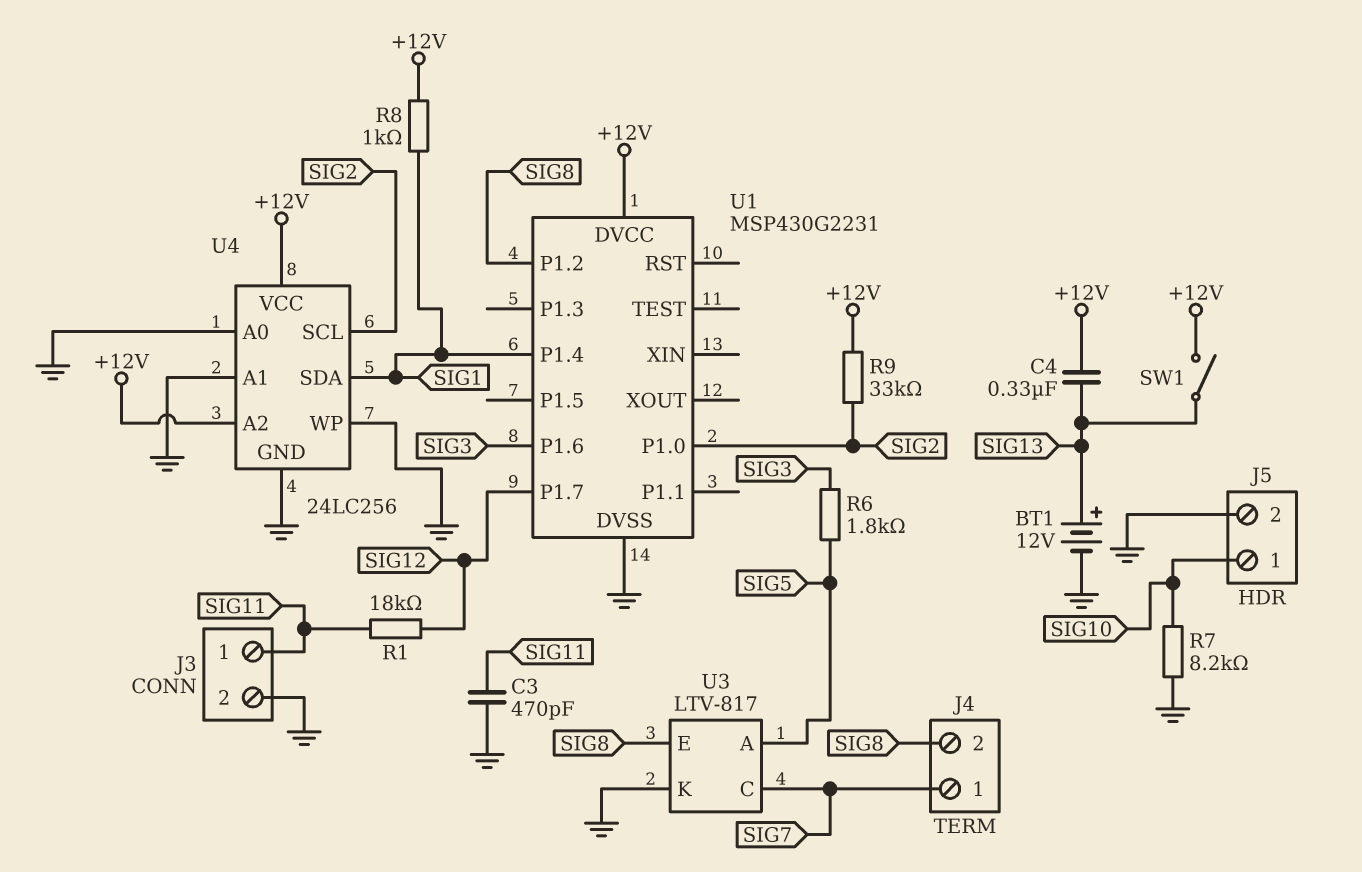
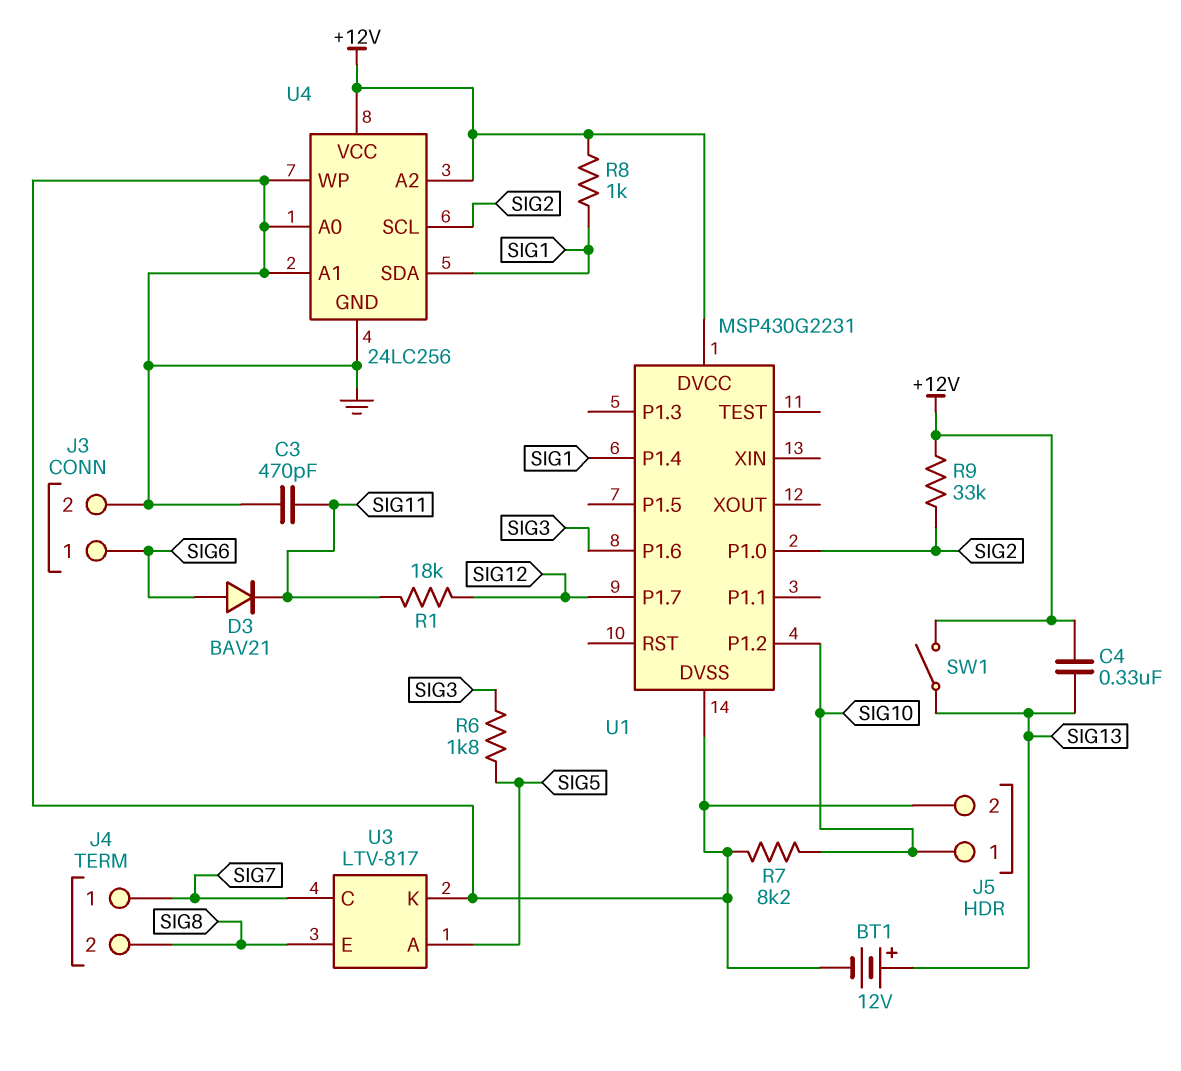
D3: none -> diode BAV21 (A SIG6, K SIG11)
J3 pin 1: SIG11 -> SIG6
U1 pin P1.2: SIG8 -> SIG10

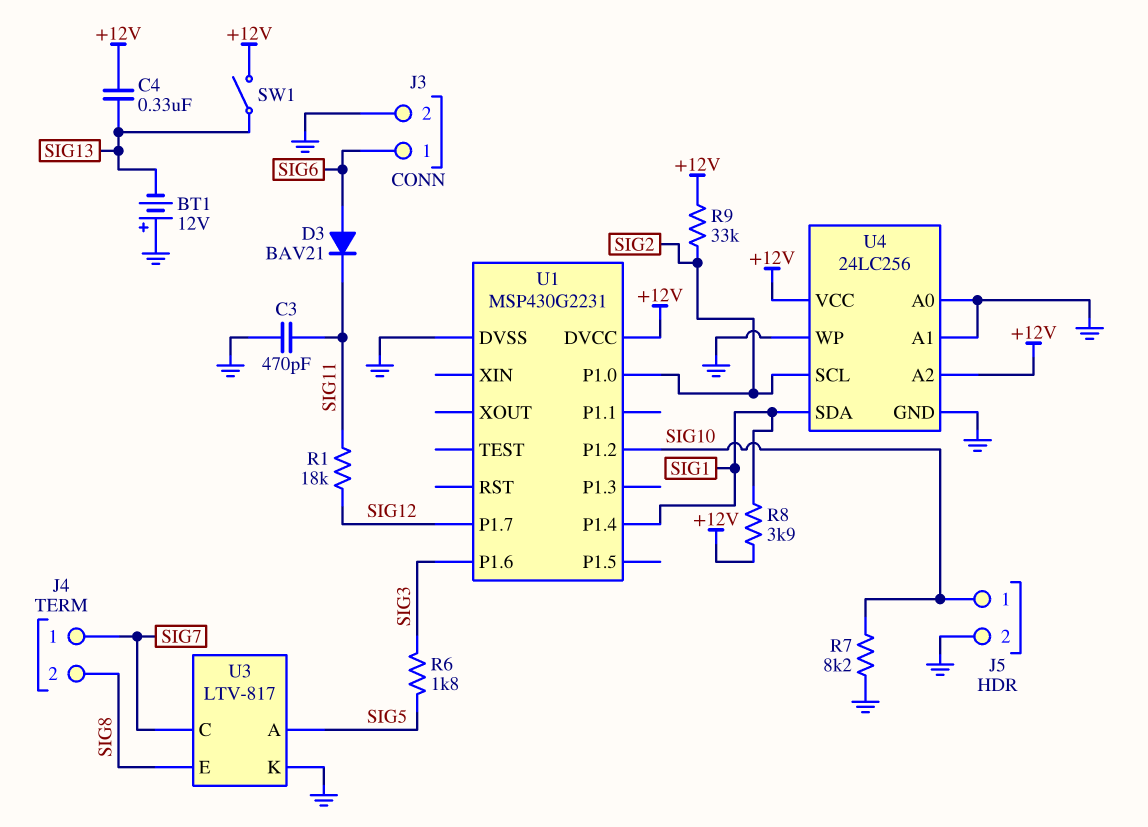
BT1: 12V (plus SIG13, minus GND) -> 12V (plus GND, minus SIG13)
R8: 1k (+12V, SIG1) -> 3.9k (+12V, SIG1)

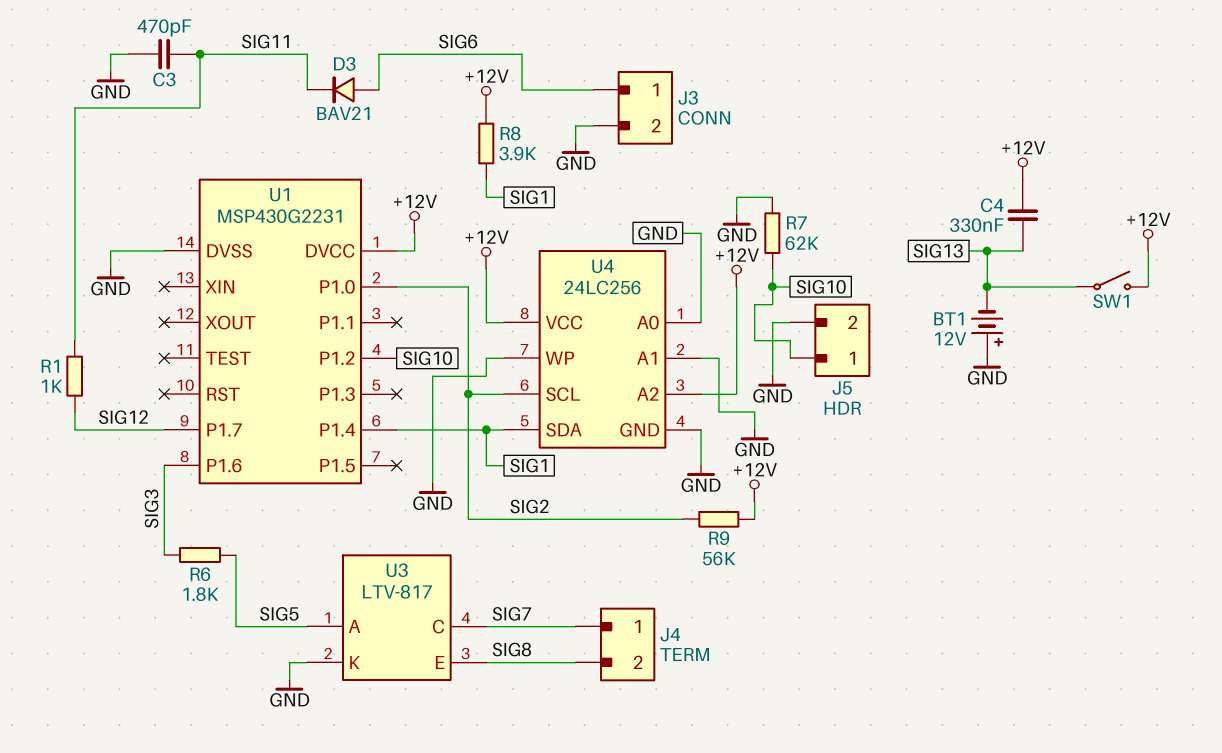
R1: 18k (SIG11, SIG12) -> 1k (SIG11, SIG12)
R7: 8.2k (GND, SIG10) -> 62k (GND, SIG10)
R9: 33k (+12V, SIG2) -> 56k (+12V, SIG2)

